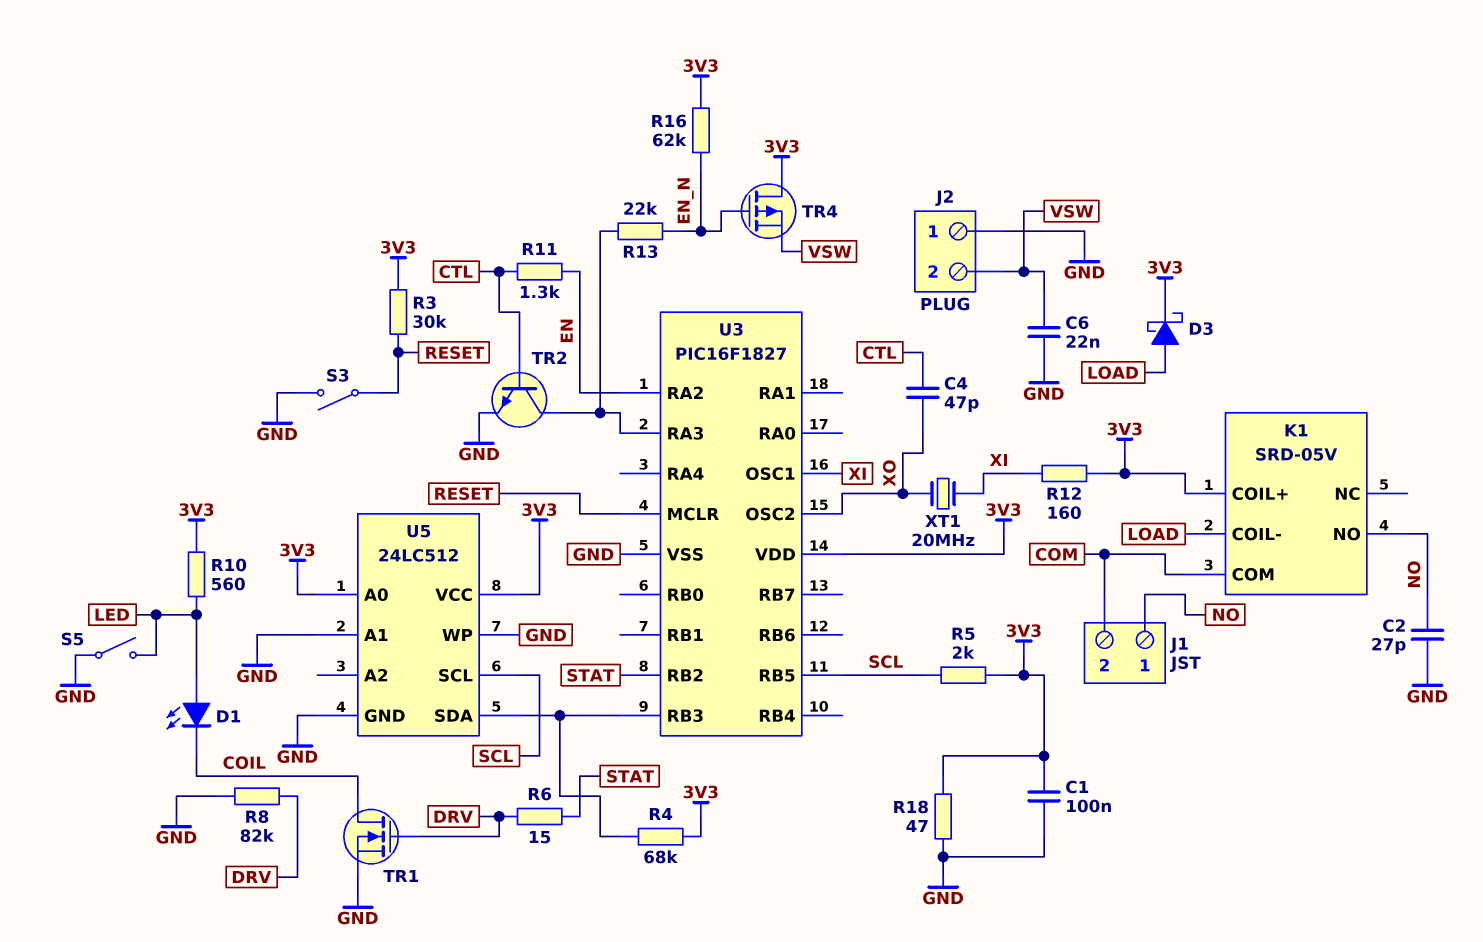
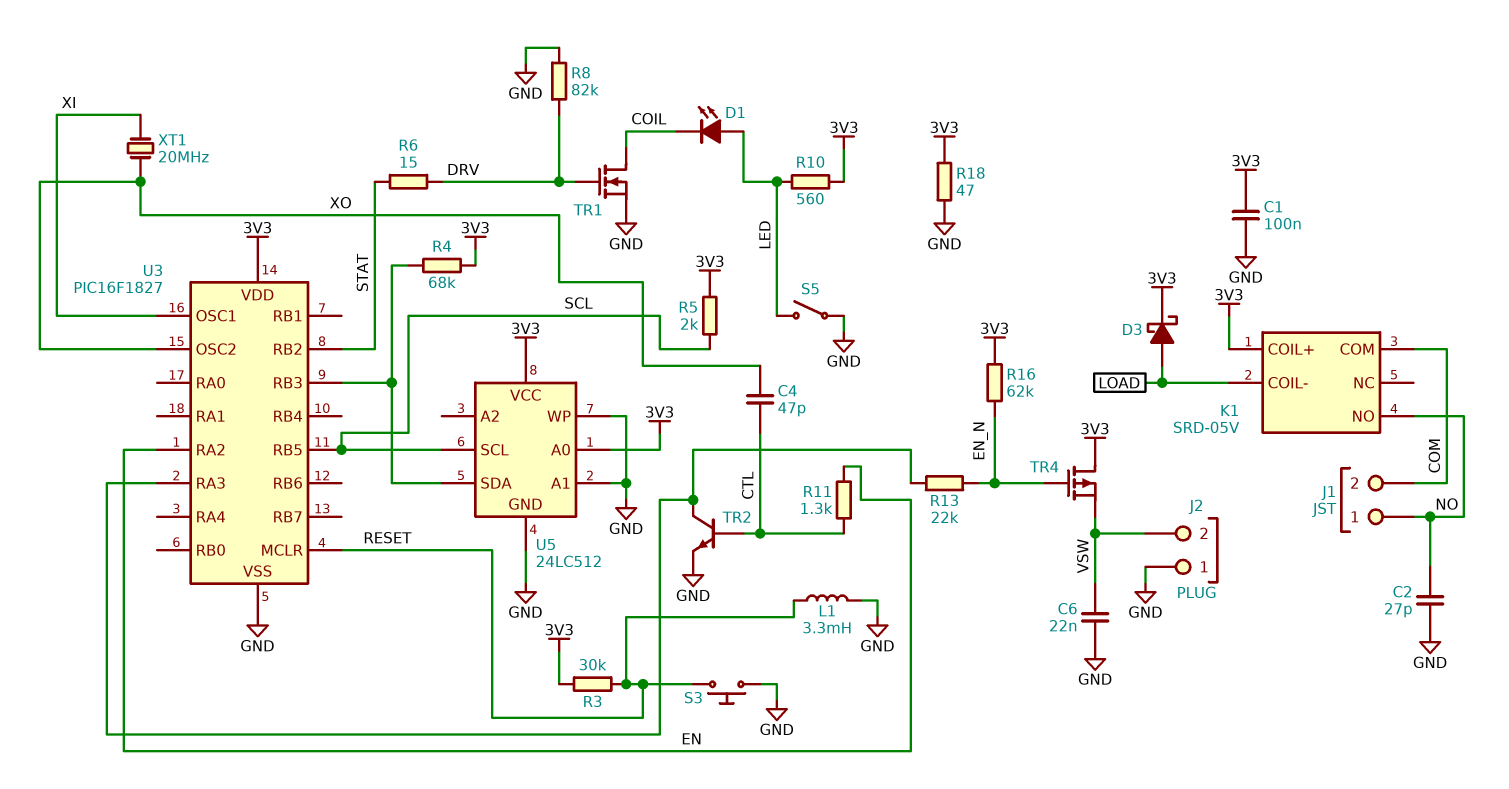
L1: none -> 3.3mH (GND, RESET)
R12: 160 (3V3, XI) -> none
S3: switch (GND, RESET) -> button (GND, RESET)

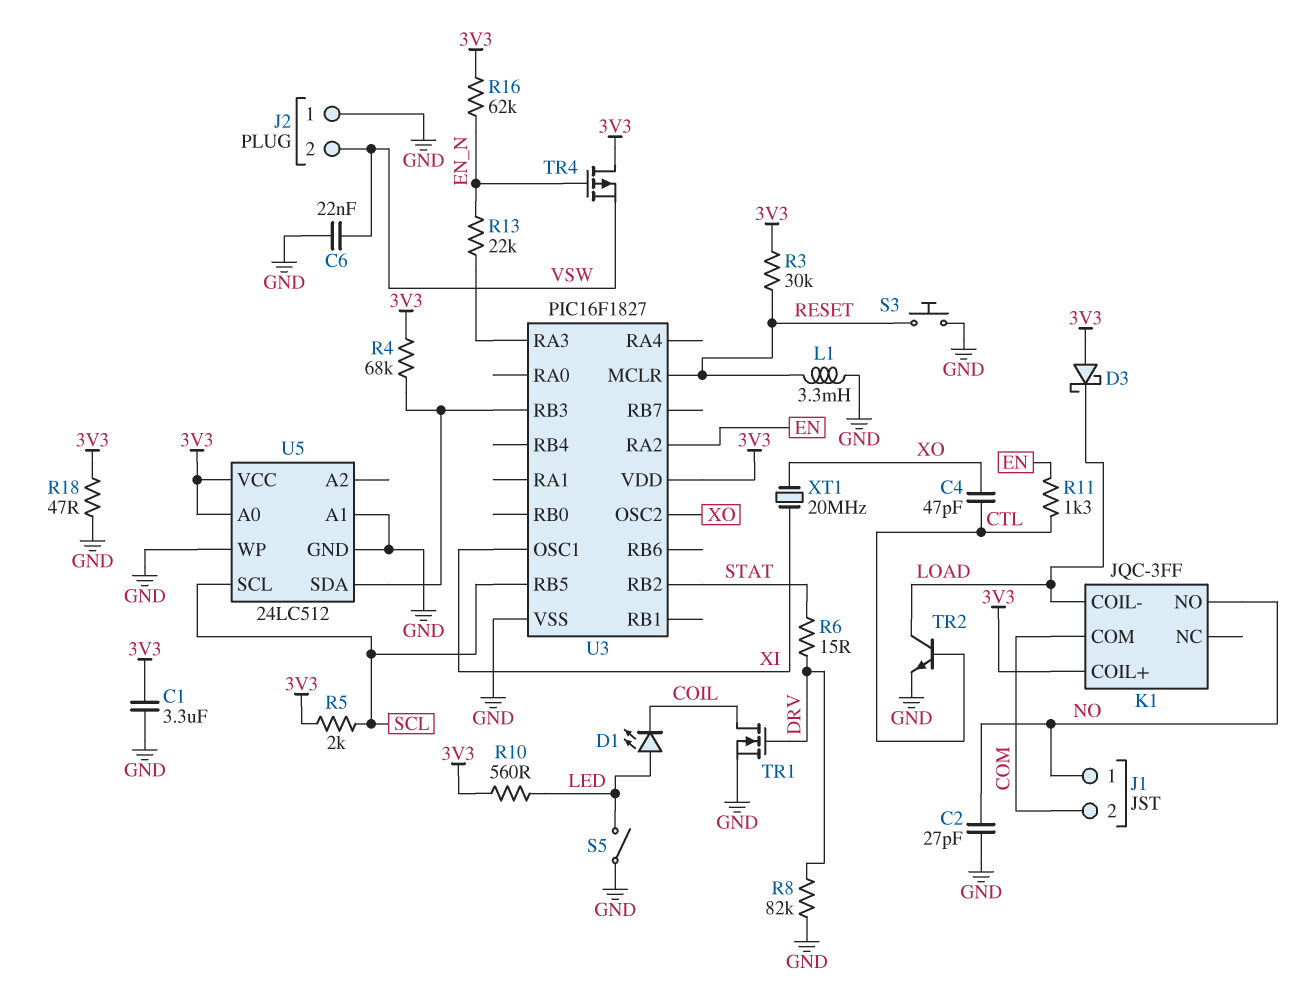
C1: 100nF (3V3, GND) -> 3.3uF (3V3, GND)
D3: schottky (A LOAD, K 3V3) -> schottky (A 3V3, K LOAD)
K1: SRD-05V -> JQC-3FF
TR2: NPN (B CTL, C U3/RA3, E GND) -> NPN (B CTL, C LOAD, E GND)

